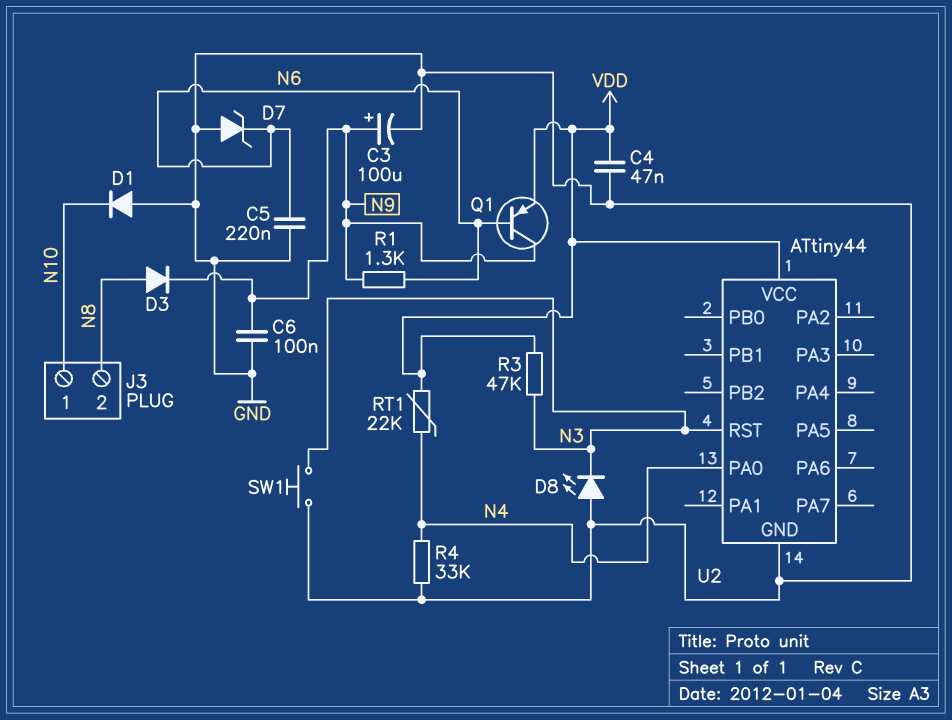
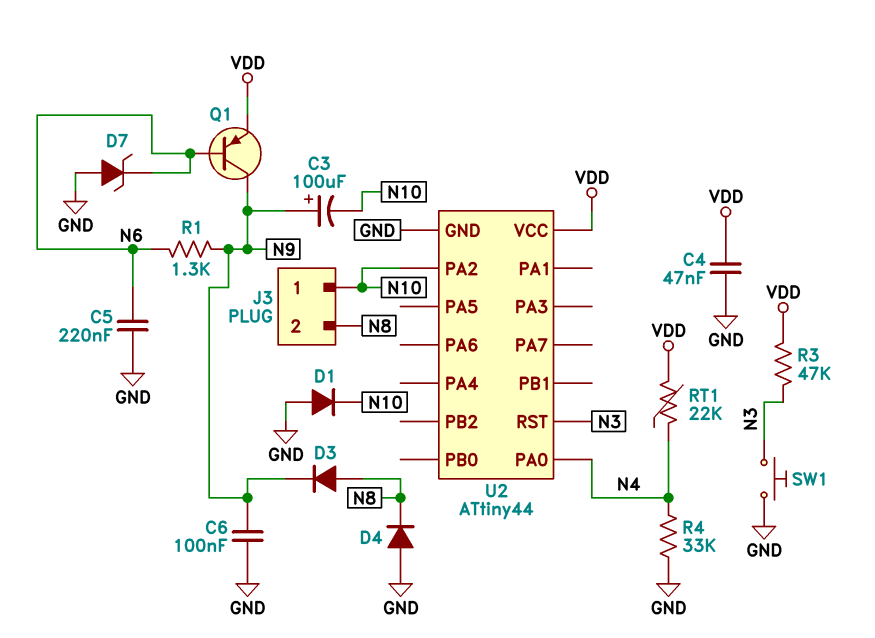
C3: 100uF (plus N9, minus GND) -> 100uF (plus N9, minus N10)
D4: none -> diode (A GND, K N8)
D8: LED (A GND, K N3) -> none
U2 pin PA2: none -> N10

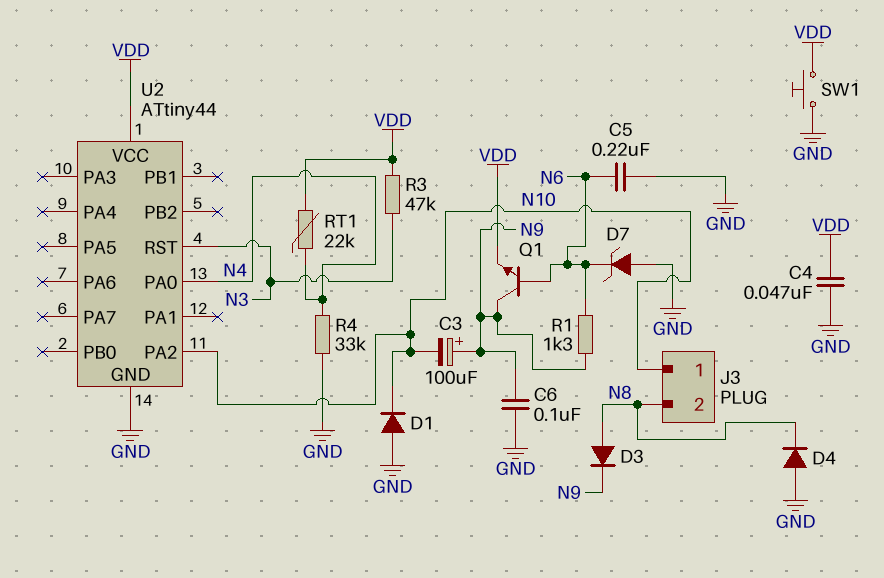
Q1: PNP (B N6, C N9, E VDD) -> NPN (B N6, C N9, E VDD)
SW1: button (GND, N3) -> button (GND, VDD)

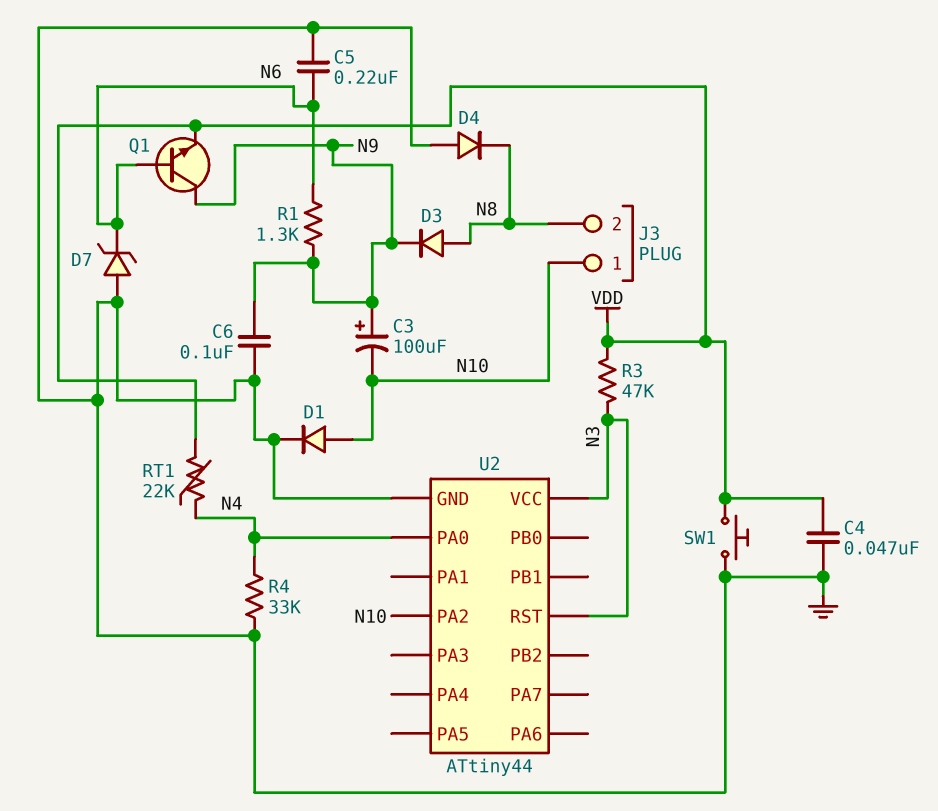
D1: diode (A GND, K N10) -> diode (A N10, K GND)
U2 pin VCC: VDD -> N3

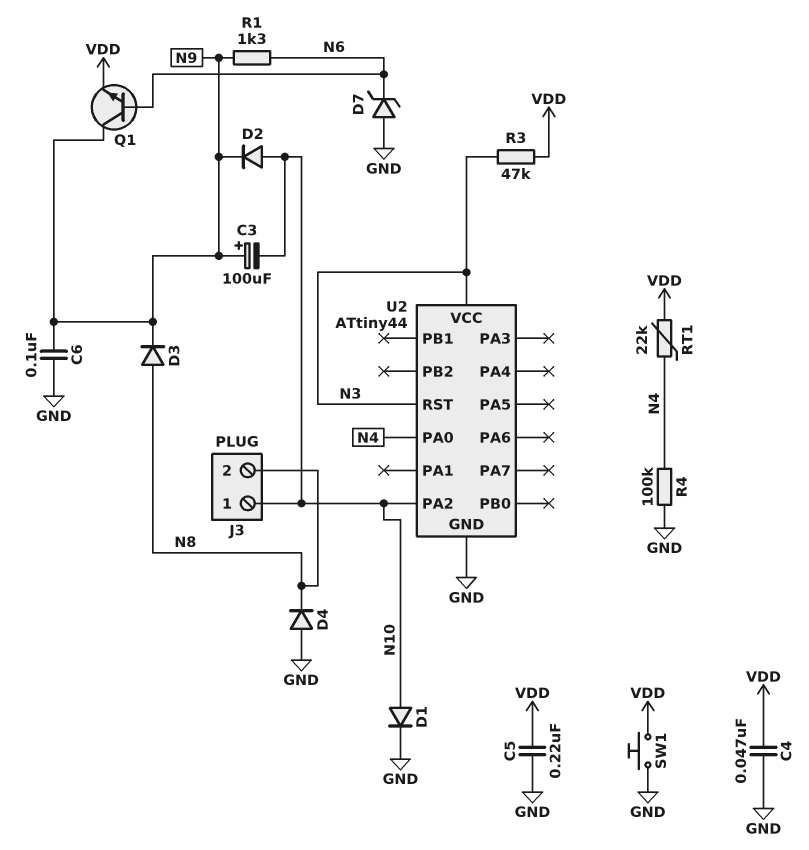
C5: 220nF (GND, N6) -> 220nF (GND, VDD)
D2: none -> diode (A N10, K N9)
R4: 33k (GND, N4) -> 100k (GND, N4)

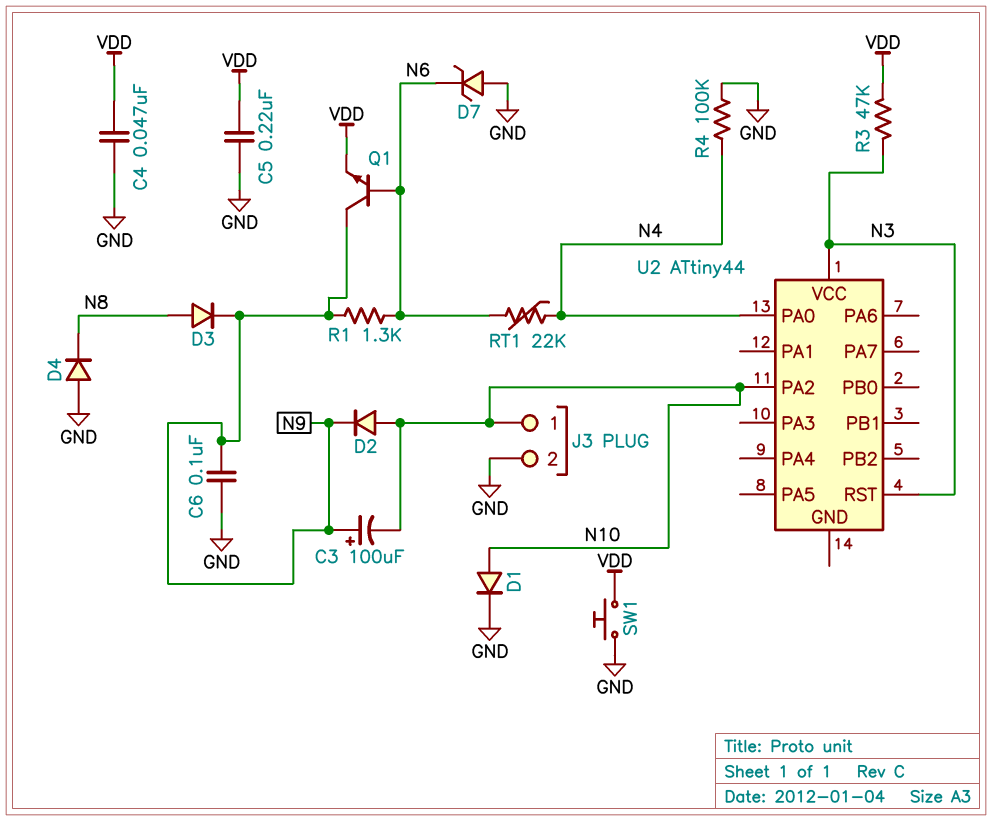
J3 pin 2: N8 -> GND
RT1: 22k (N4, VDD) -> 22k (N4, N6)
U2 pin GND: GND -> none

